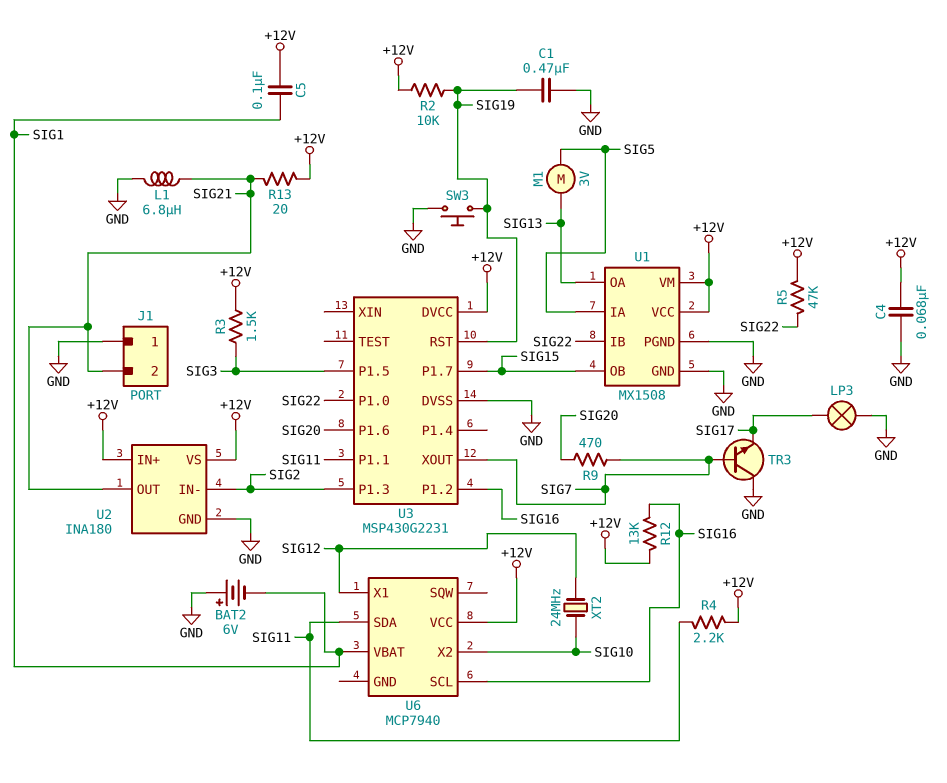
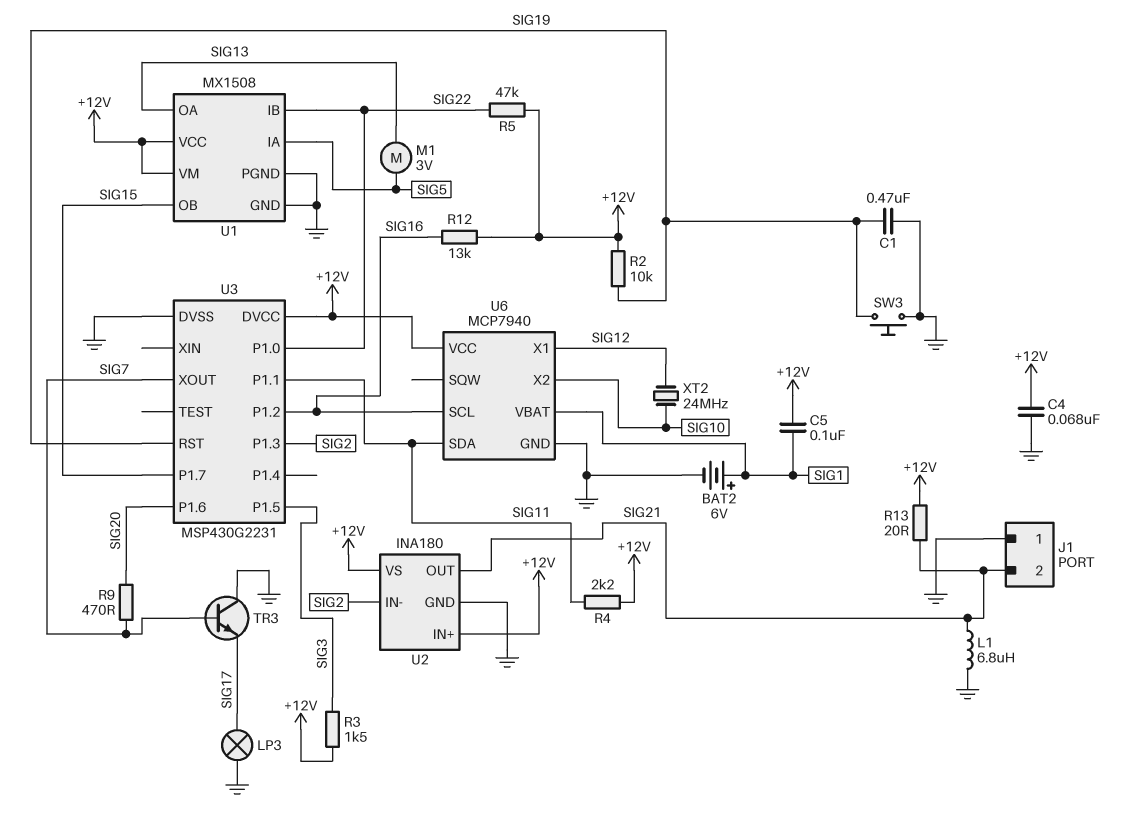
BAT2: 6V (plus GND, minus SIG1) -> 6V (plus SIG1, minus GND)
U6 pin GND: none -> GND

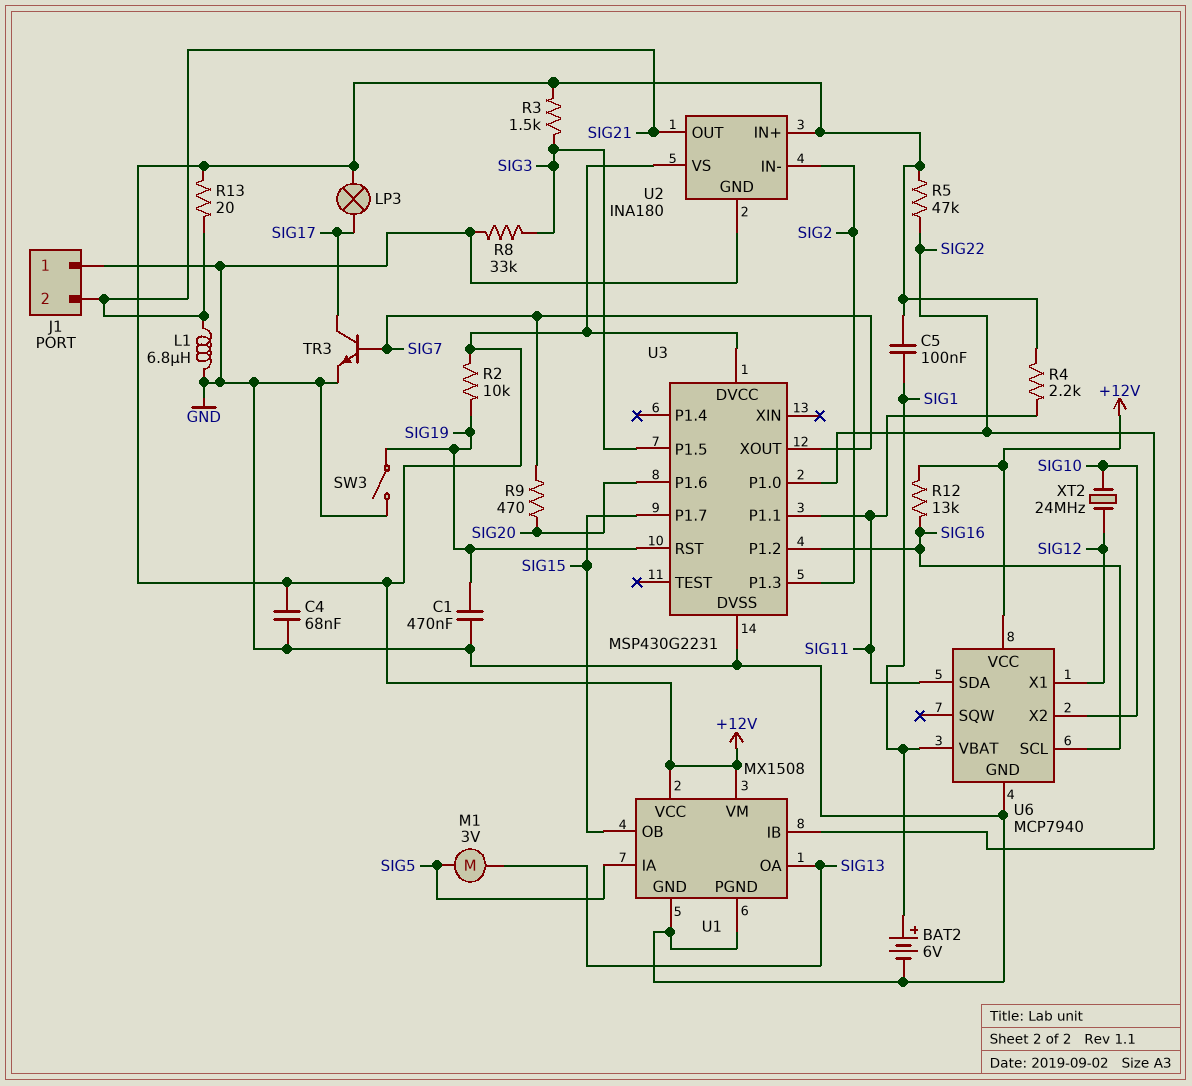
LP3: lamp (GND, SIG17) -> lamp (+12V, SIG17)
R8: none -> 33k (GND, SIG3)
SW3: button (GND, SIG19) -> switch (GND, SIG19)
TR3: NPN (B SIG7, C GND, E SIG17) -> NPN (B SIG7, C SIG17, E GND)

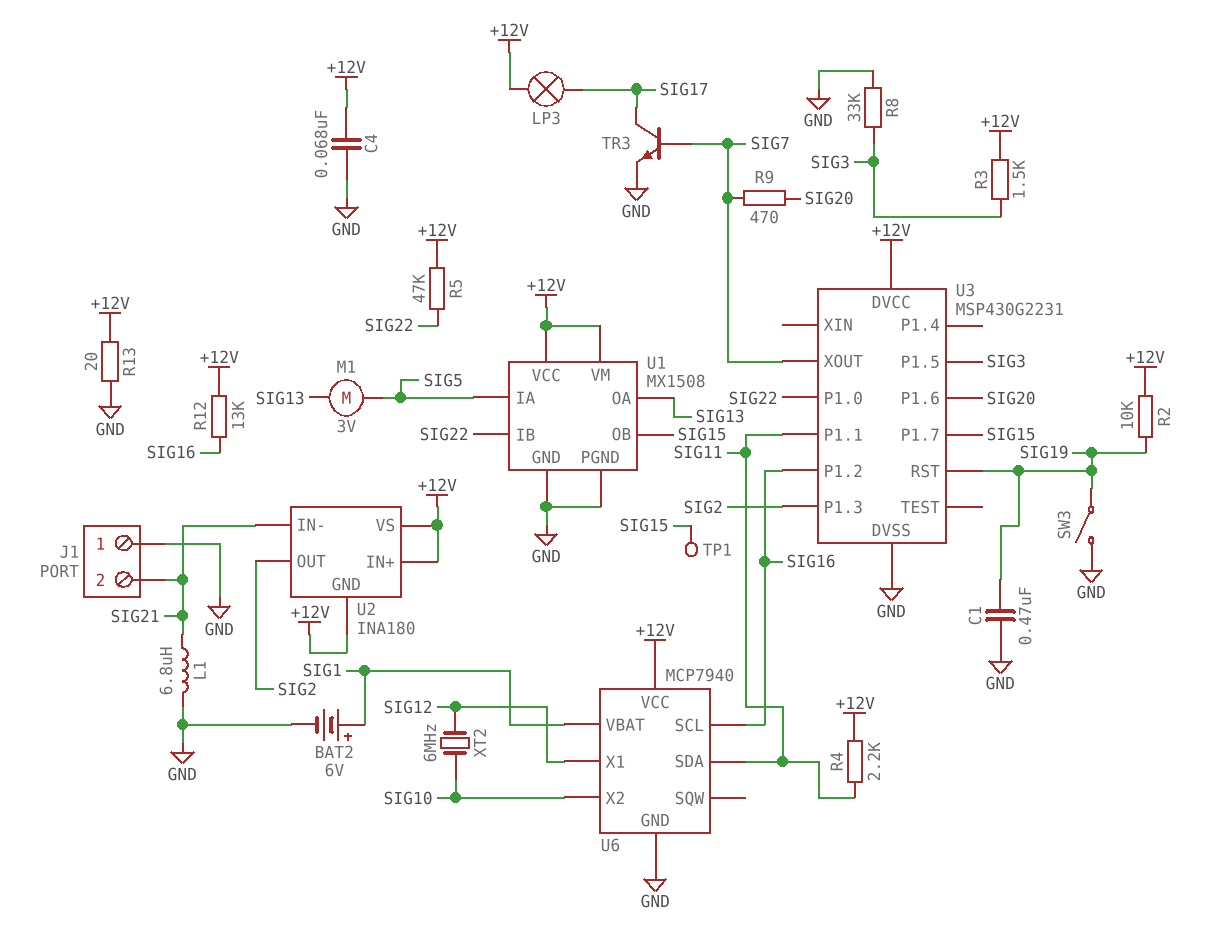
C5: 100nF (+12V, SIG1) -> none
R13: 20 (+12V, SIG21) -> 20 (+12V, GND)
TP1: none -> test point (SIG15)
U2 pin GND: GND -> +12V
U2 pin IN-: SIG2 -> SIG21
U2 pin OUT: SIG21 -> SIG2
XT2: 24MHz (SIG10, SIG12) -> 6MHz (SIG10, SIG12)

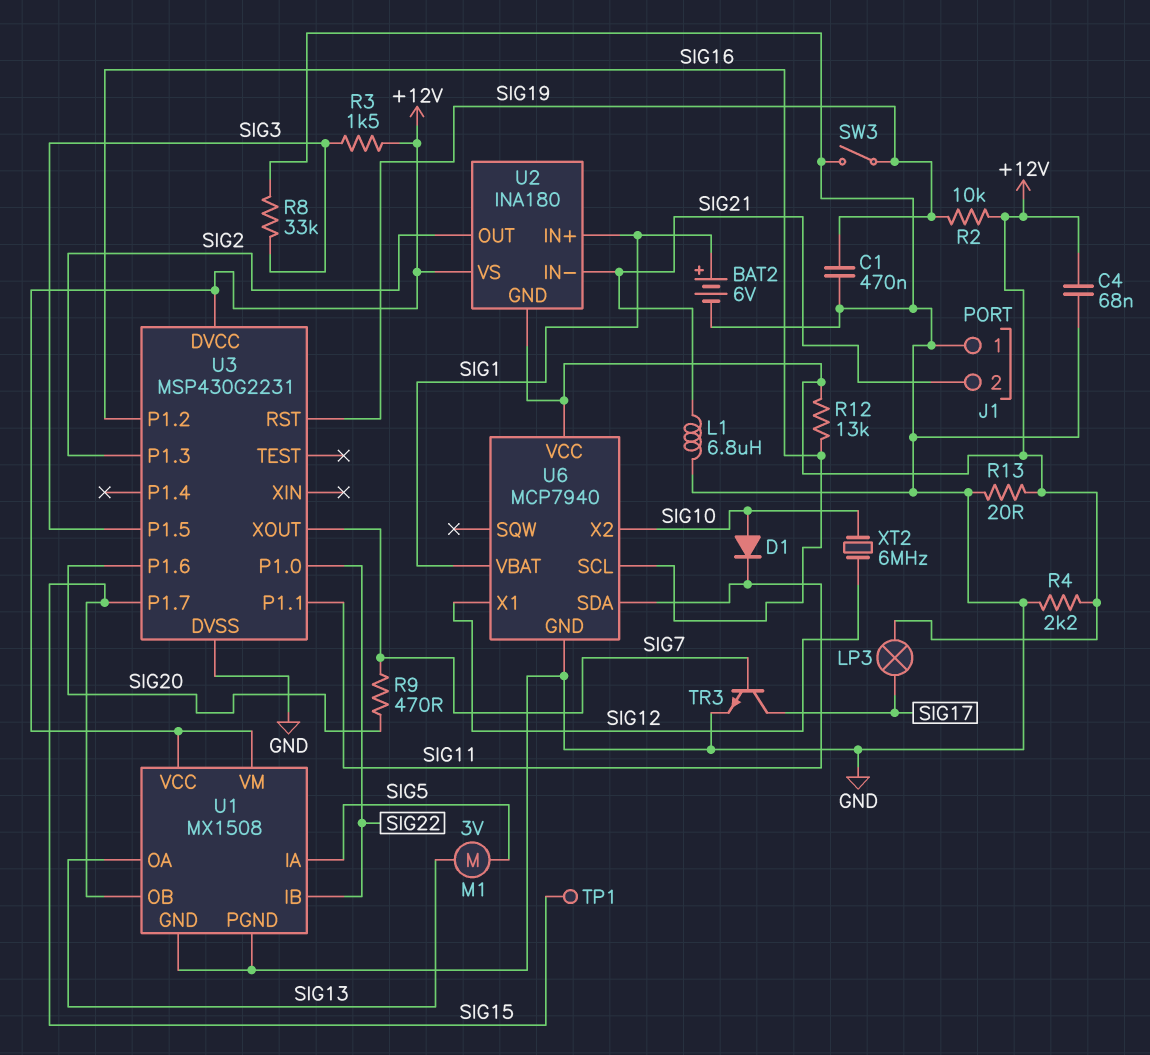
D1: none -> diode (A SIG10, K SIG11)
R4: 2.2k (+12V, SIG11) -> 2.2k (+12V, GND)
R5: 47k (+12V, SIG22) -> none
U2 pin IN+: +12V -> SIG1

